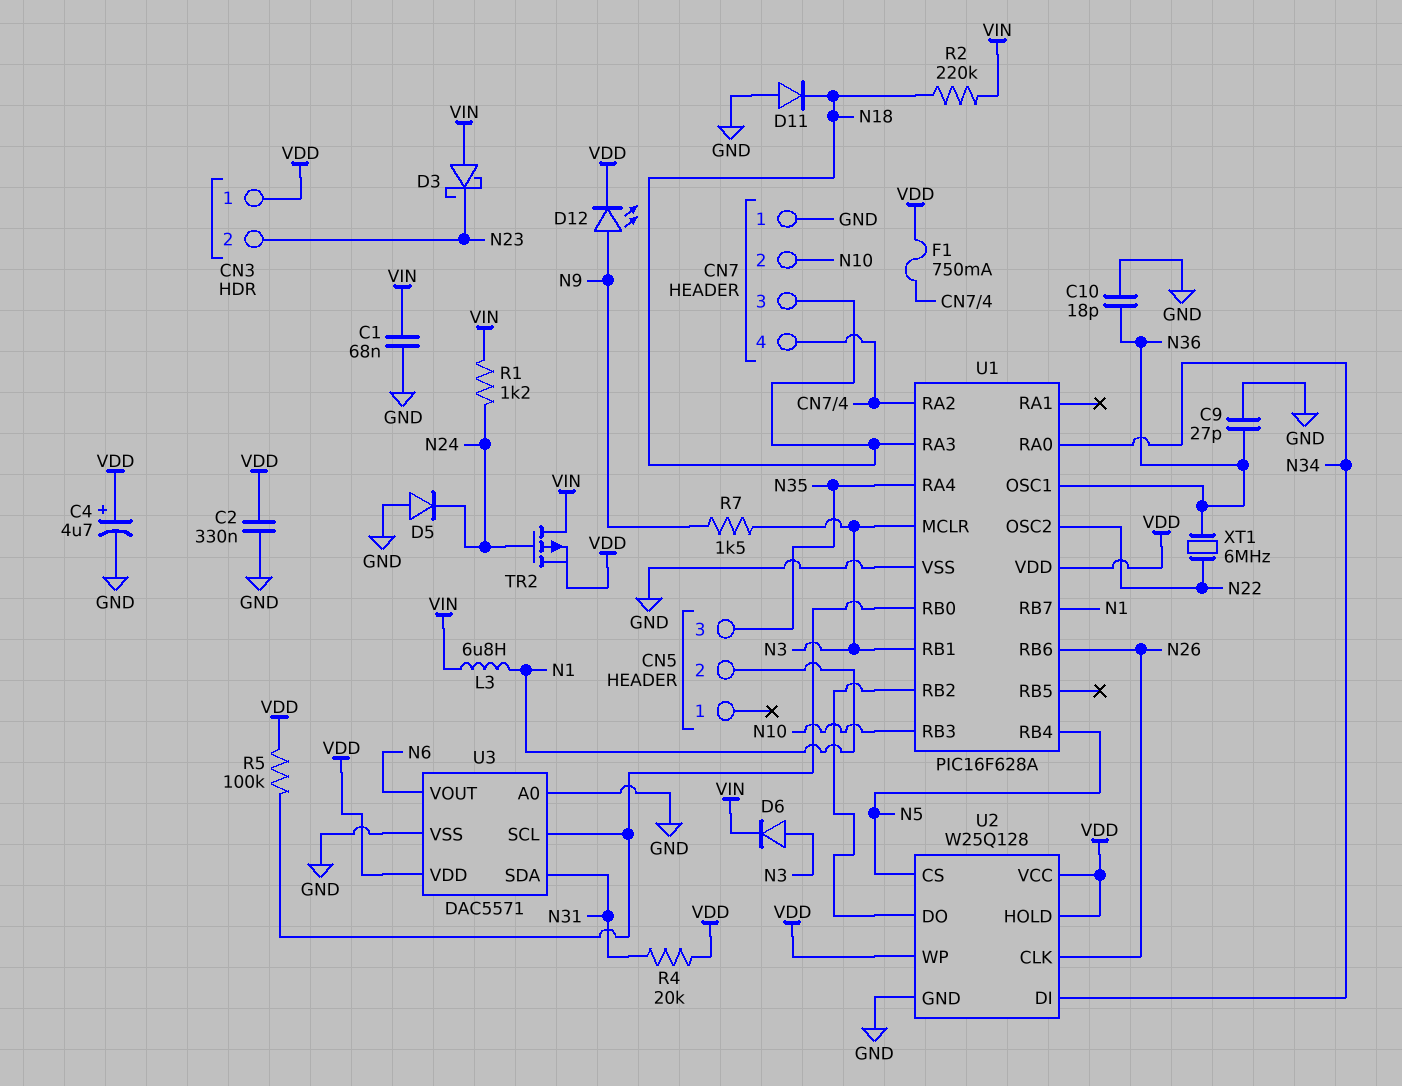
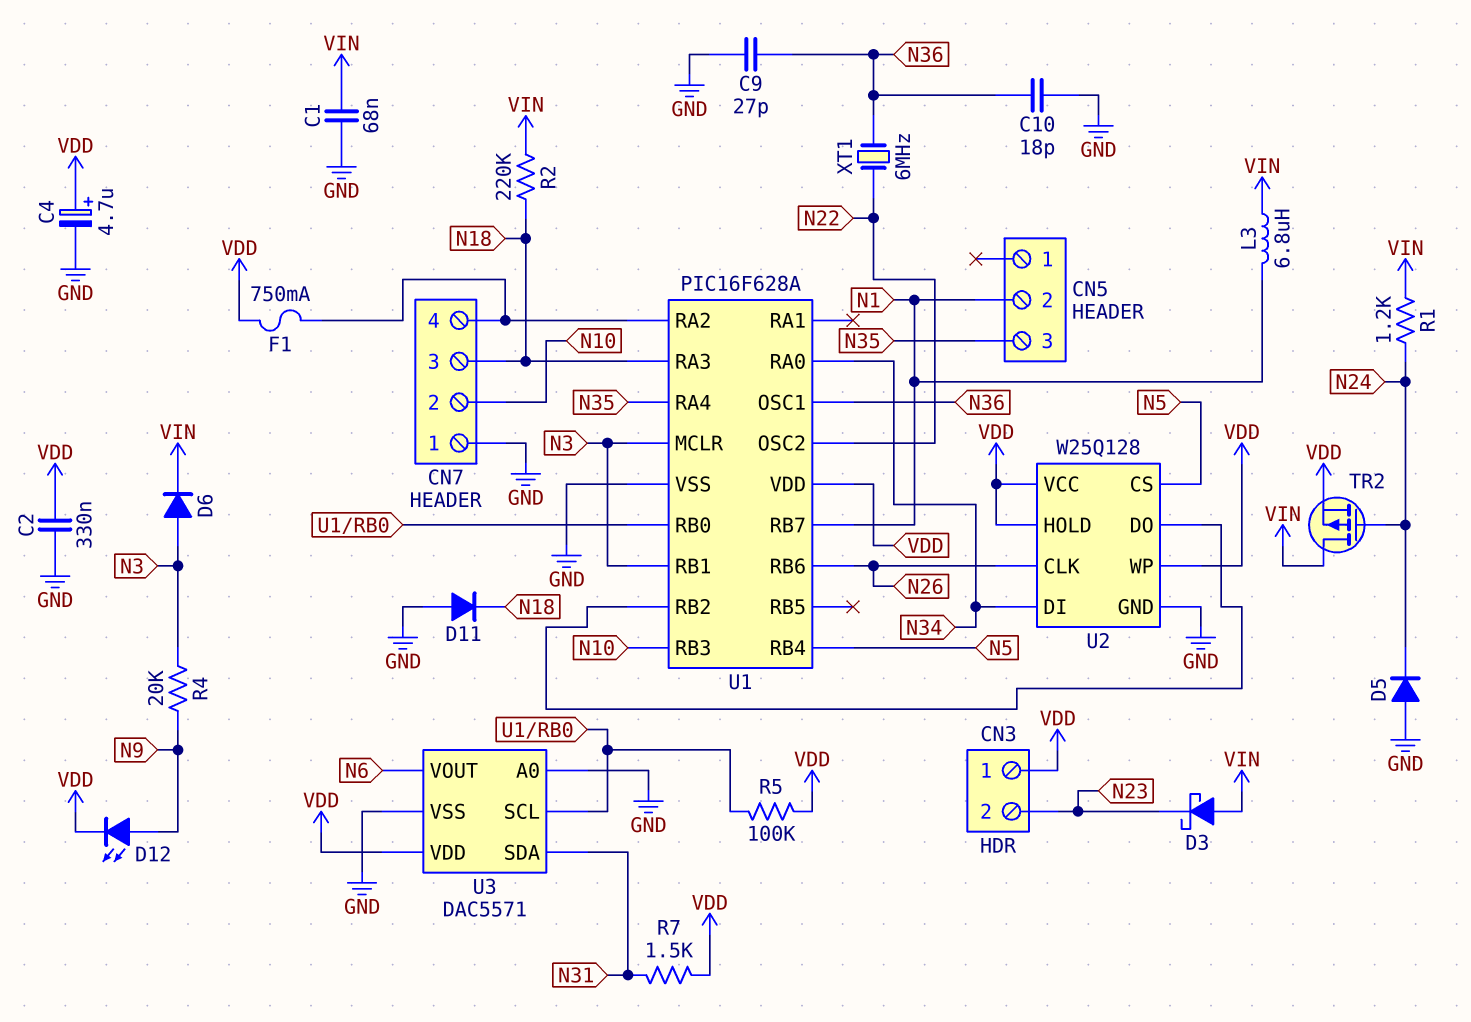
R4: 20k (N31, VDD) -> 20k (N3, N9)
R7: 1.5k (N3, N9) -> 1.5k (N31, VDD)

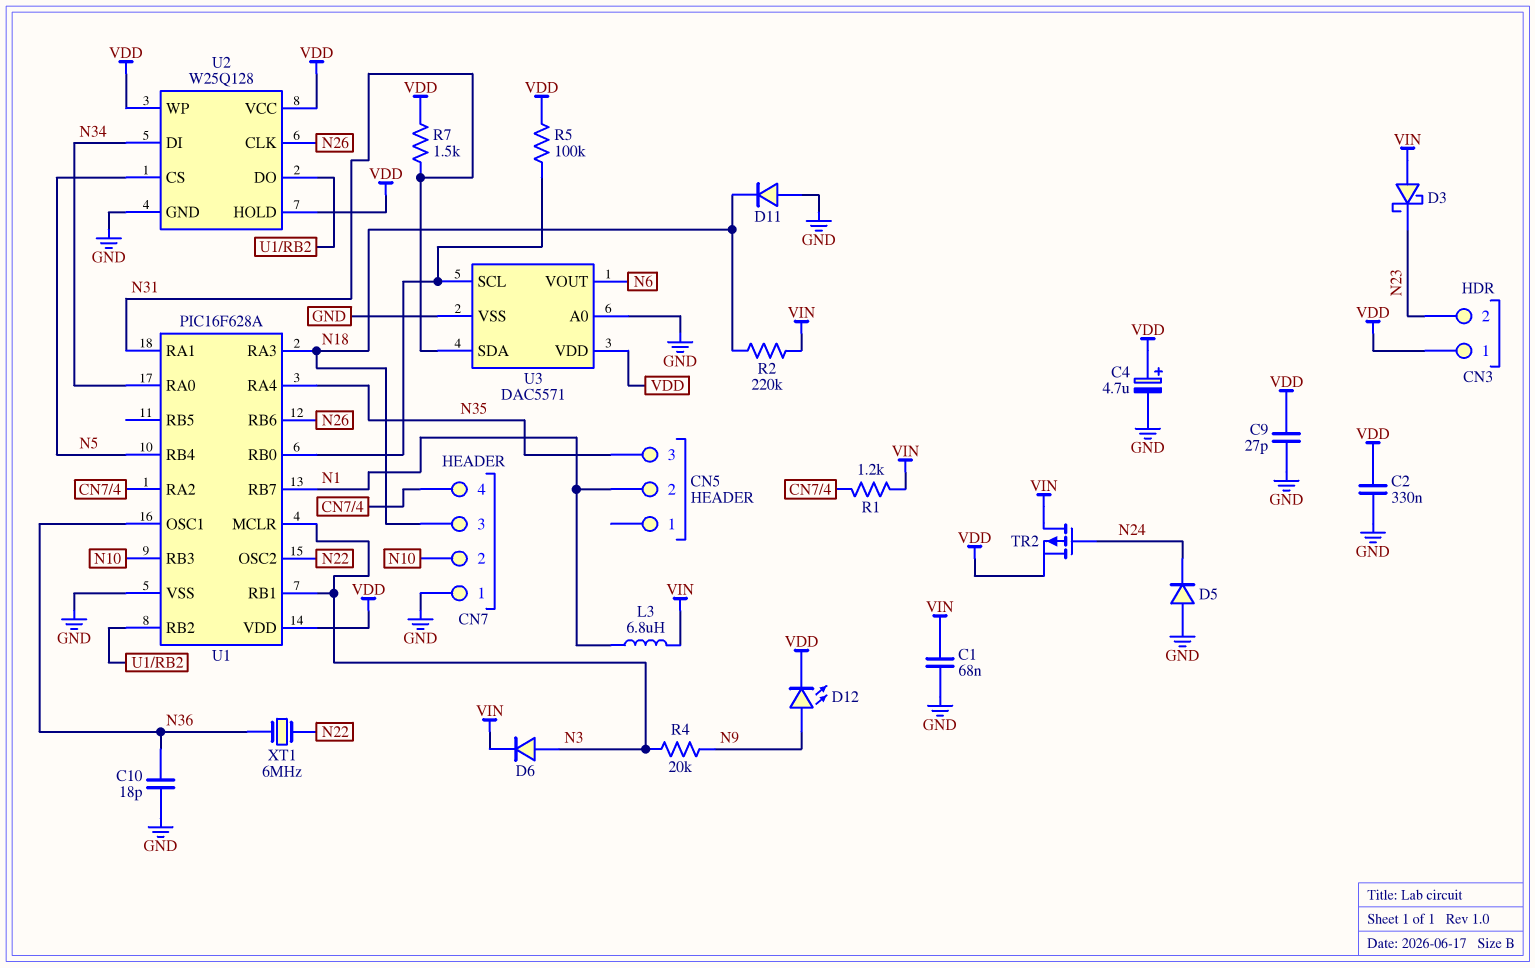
C9: 27pF (GND, N36) -> 27pF (GND, VDD)
F1: 750mA (CN7/4, VDD) -> none
R1: 1.2k (N24, VIN) -> 1.2k (CN7/4, VIN)
U1 pin RA1: none -> N31

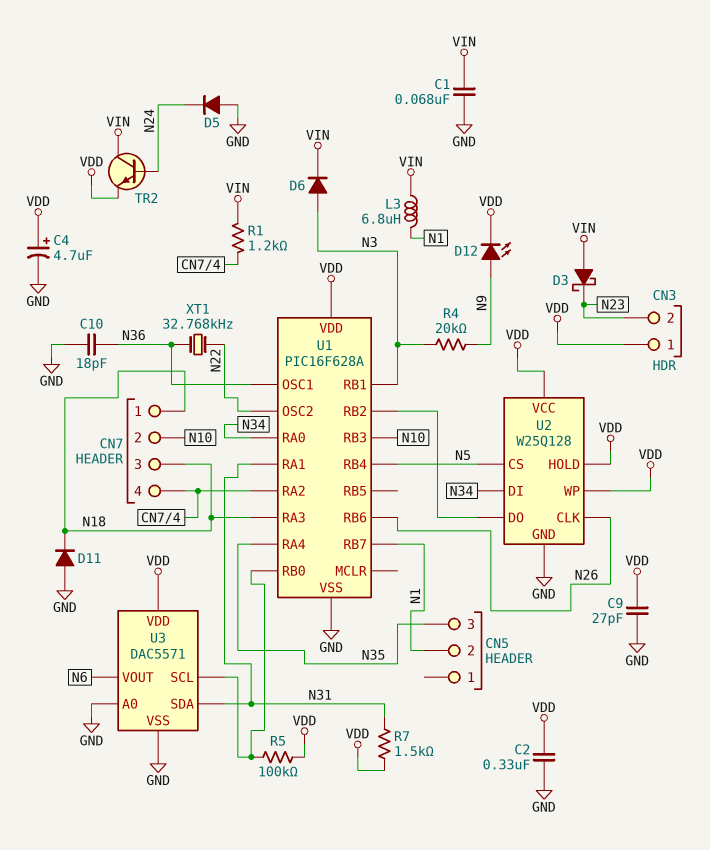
CN7 pin 1: GND -> N18
R2: 220k (N18, VIN) -> none
TR2: PMOS (G N24, D VIN, S VDD) -> NPN (B N24, C VIN, E VDD)
U1 pin MCLR: N3 -> none
XT1: 6MHz (N22, N36) -> 32.768kHz (N22, N36)

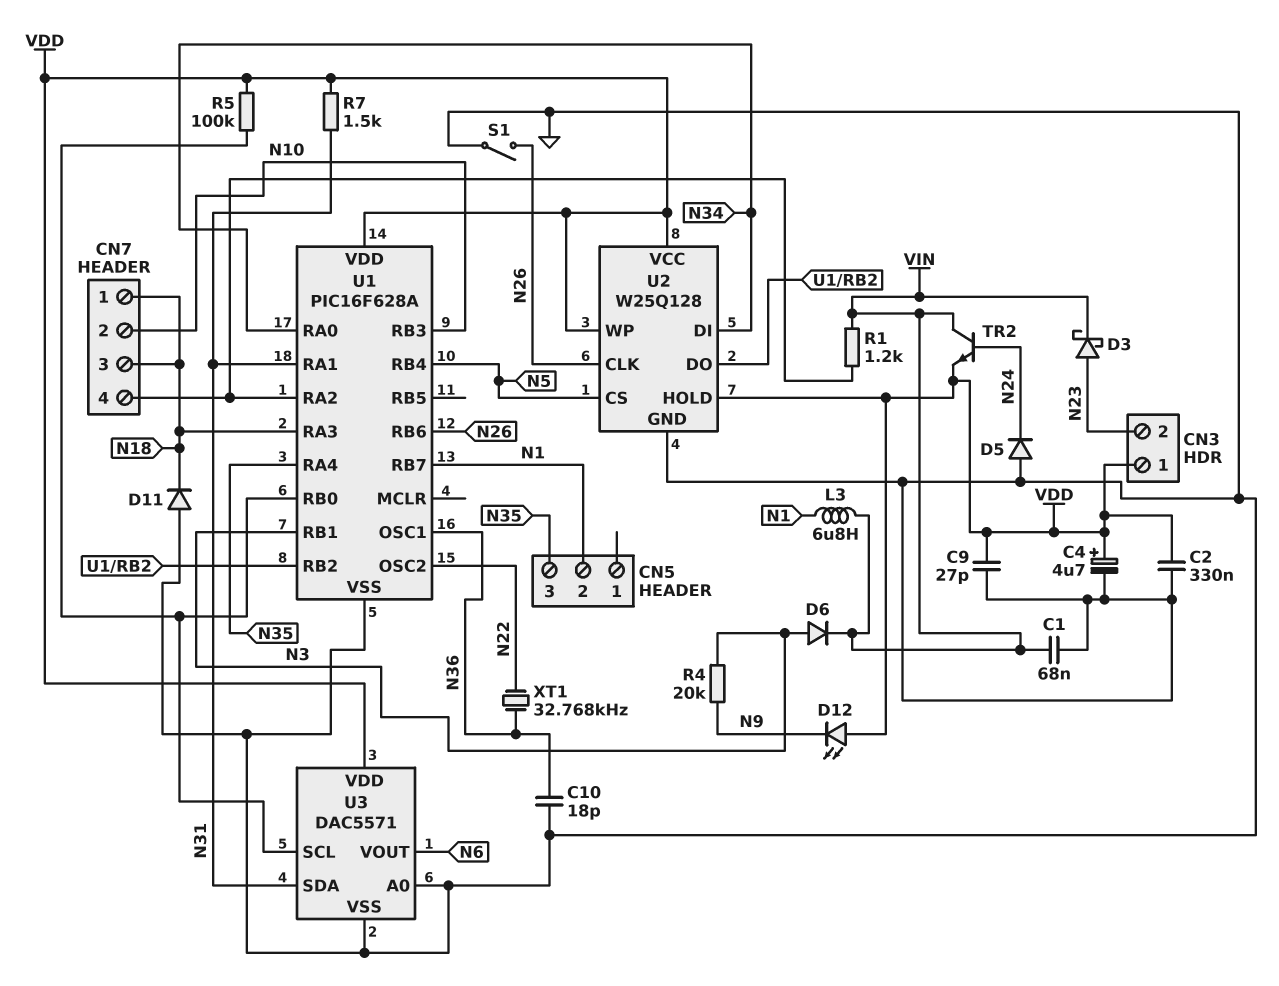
D3: schottky (A VIN, K N23) -> schottky (A N23, K VIN)
D12: LED (A N9, K VDD) -> LED (A VDD, K N9)
S1: none -> switch (GND, N26)

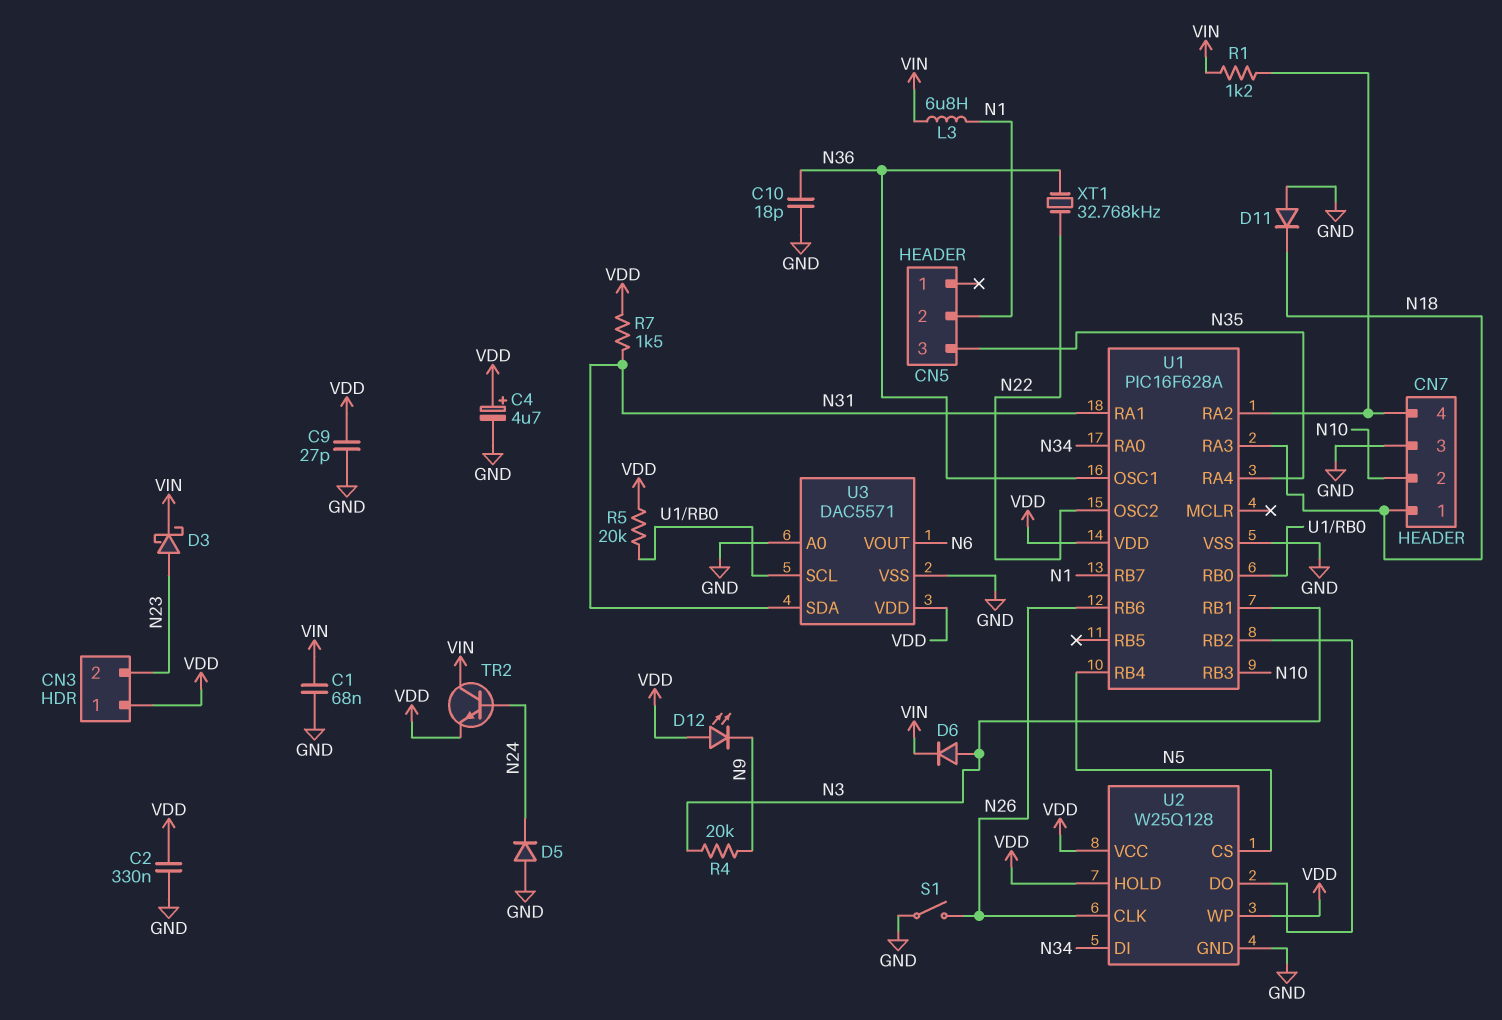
CN7 pin 3: N18 -> GND
R5: 100k (U1/RB0, VDD) -> 20k (U1/RB0, VDD)

